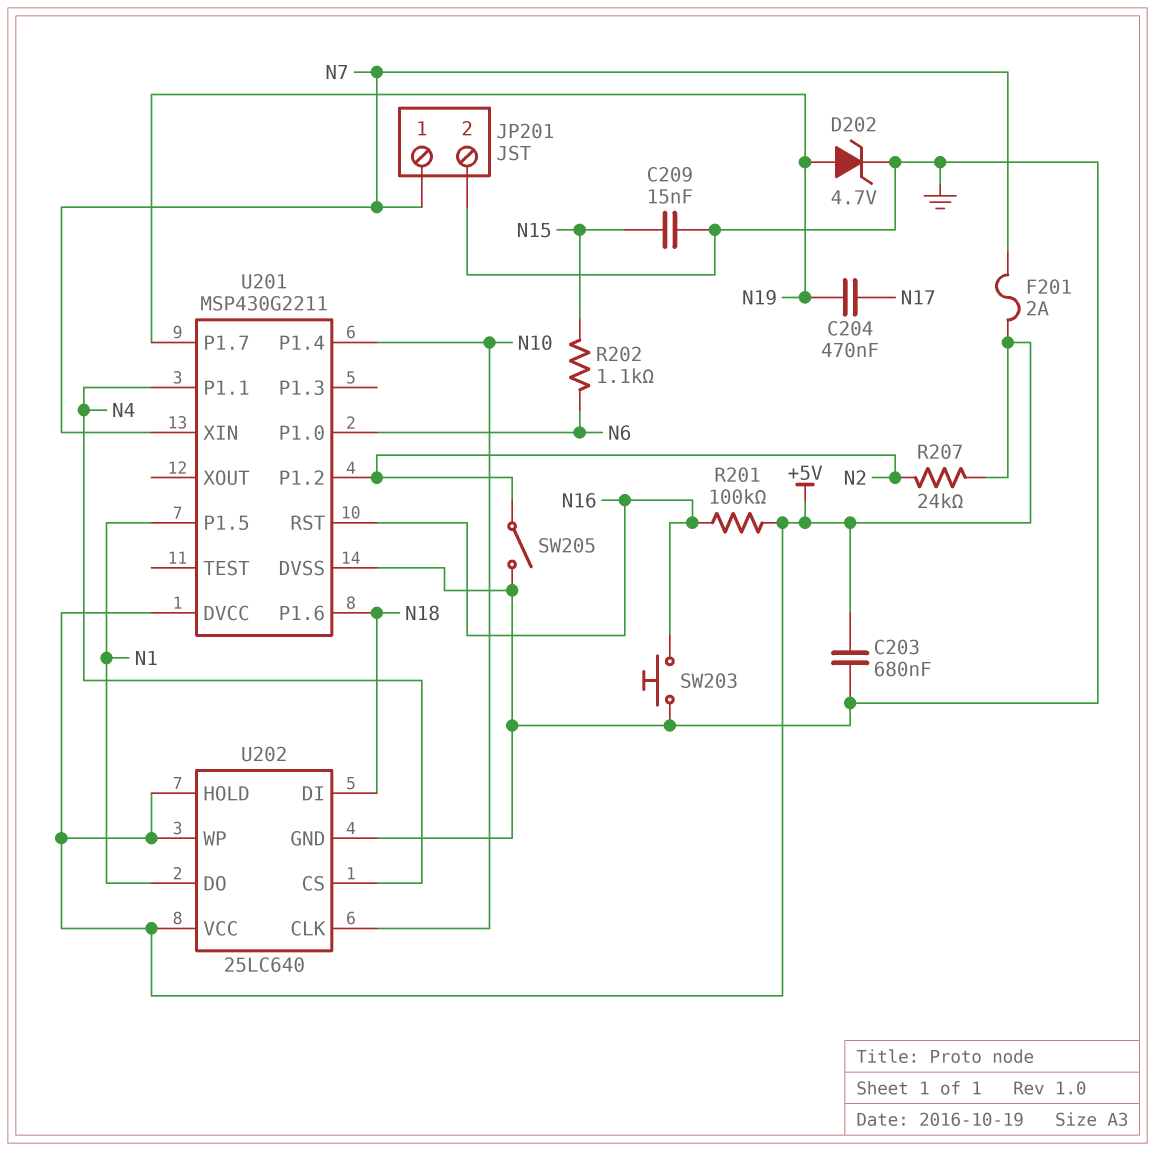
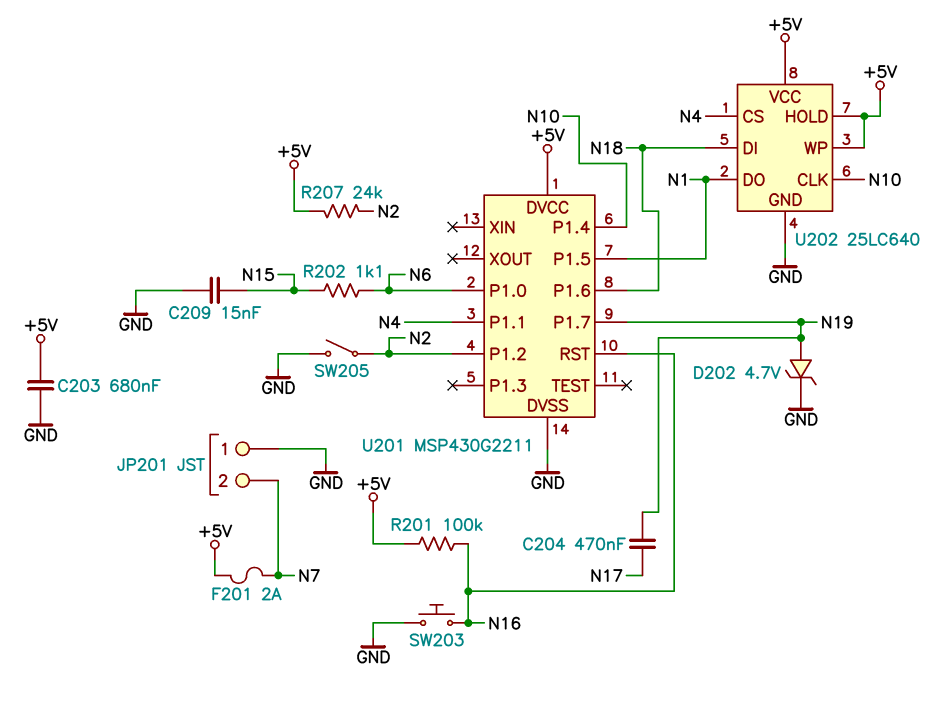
JP201 pin 1: N7 -> GND
JP201 pin 2: GND -> N7
U201 pin XIN: N7 -> none

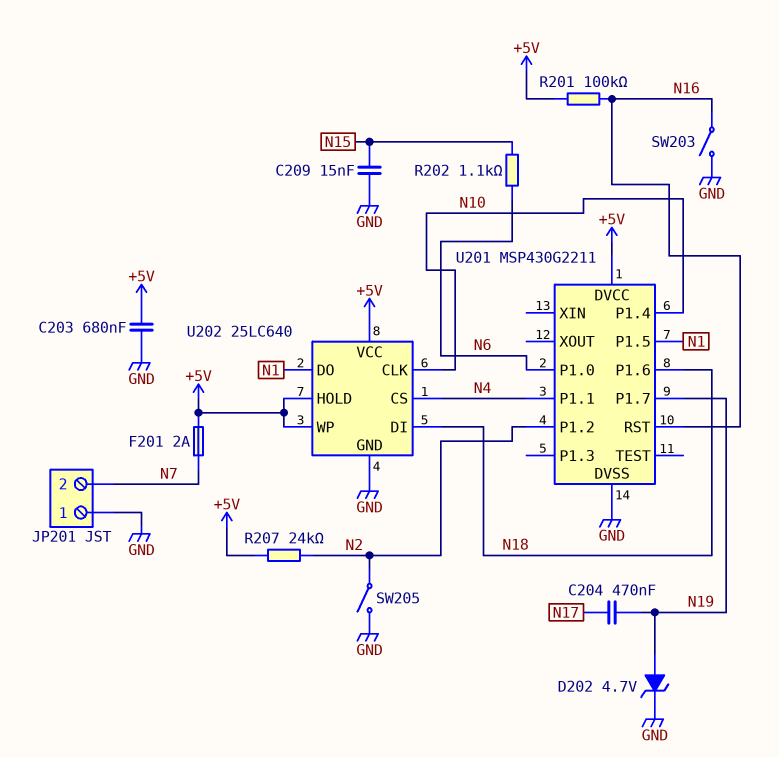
SW203: button (GND, N16) -> switch (GND, N16)

